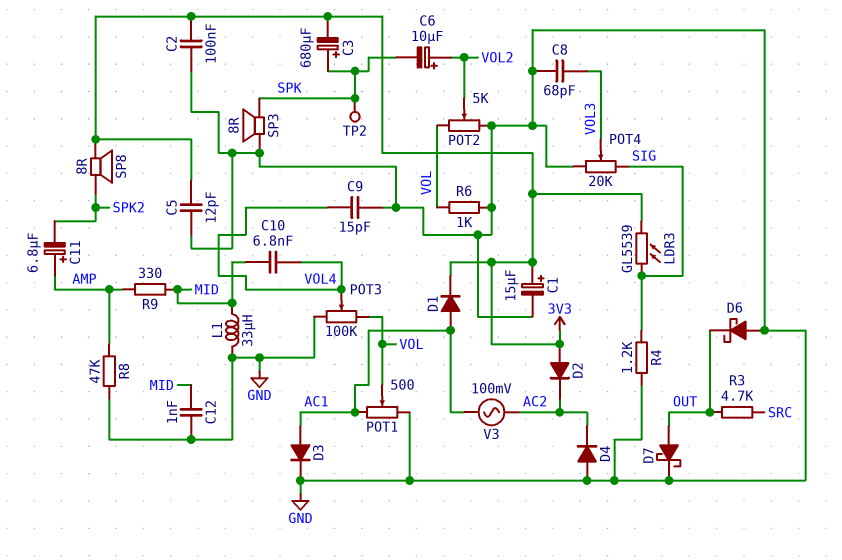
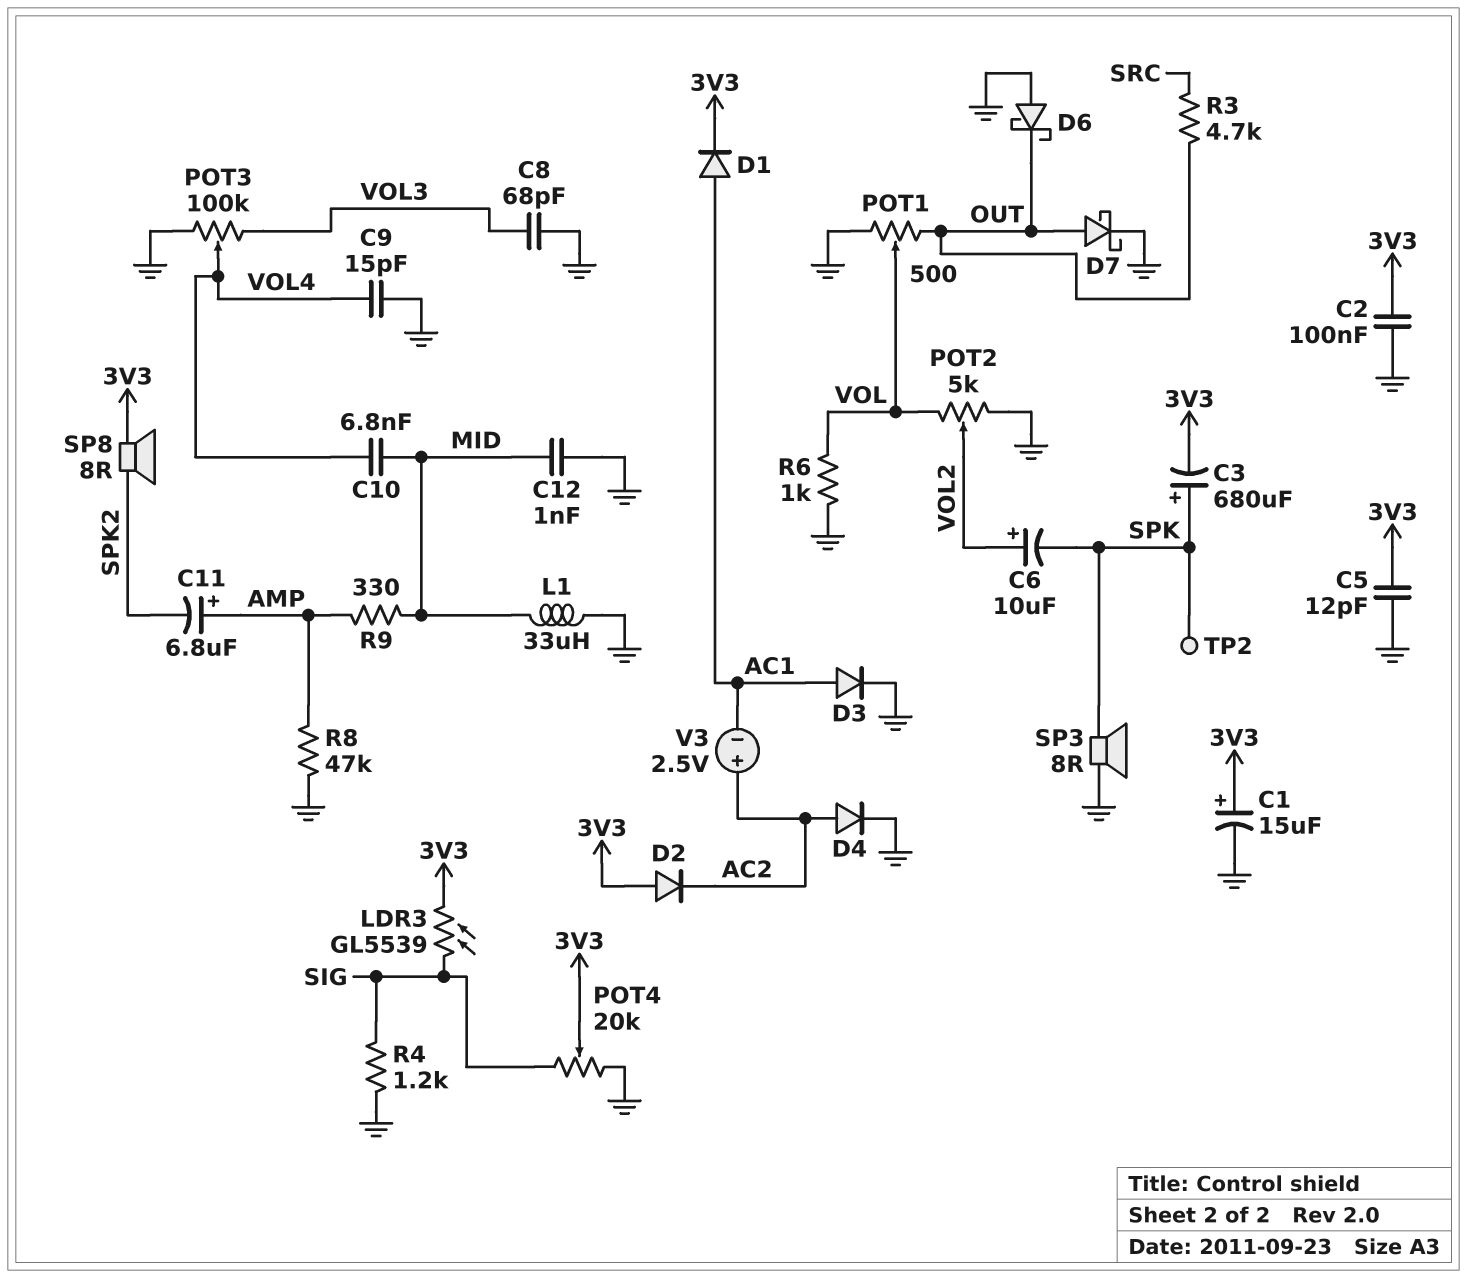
D4: diode (A GND, K AC2) -> diode (A AC2, K GND)
POT1: 500 (AC1, GND, wiper VOL) -> 500 (GND, OUT, wiper VOL)
POT3: 100k (GND, VOL, wiper VOL4) -> 100k (GND, VOL3, wiper VOL4)
POT4: 20k (GND, SIG, wiper VOL3) -> 20k (GND, SIG, wiper 3V3)
V3: AC 100mV (AC1, AC2) -> 2.5V (plus AC2, minus AC1)

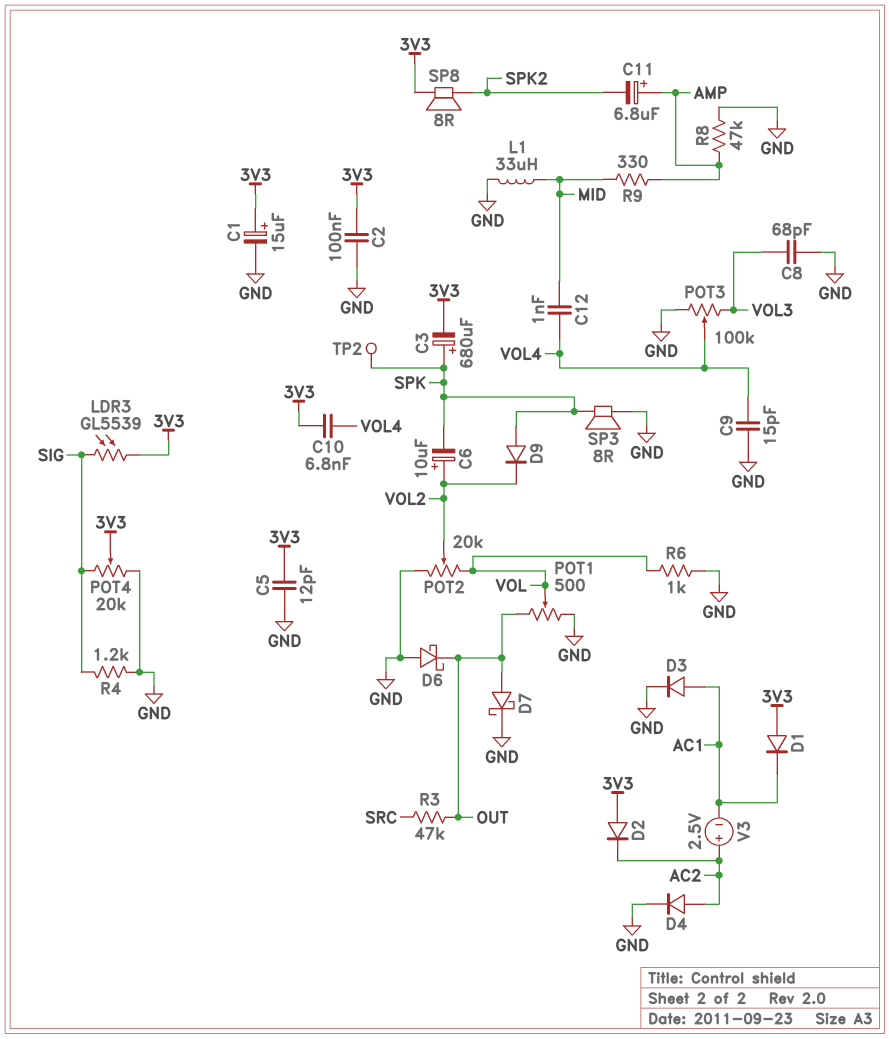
C10: 6.8nF (MID, VOL4) -> 6.8nF (3V3, VOL4)
C12: 1nF (GND, MID) -> 1nF (MID, VOL4)
D1: diode (A AC1, K 3V3) -> diode (A 3V3, K AC1)
D9: none -> diode (A SPK, K VOL2)
POT2: 5k (GND, VOL, wiper VOL2) -> 20k (GND, VOL, wiper VOL2)
R3: 4.7k (OUT, SRC) -> 47k (OUT, SRC)

